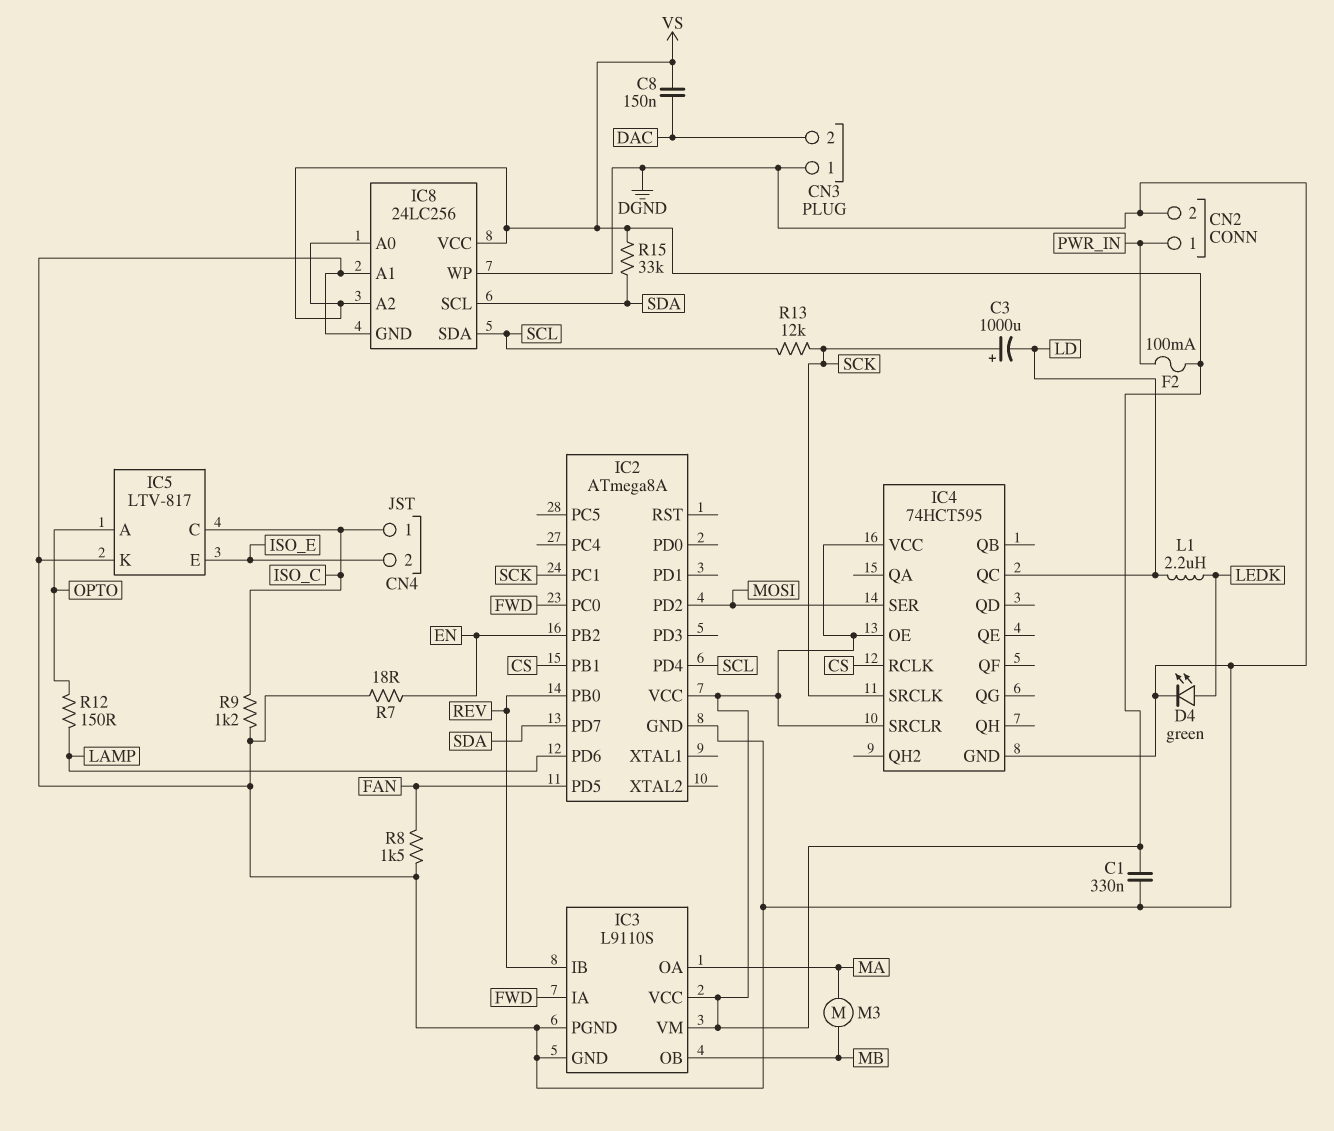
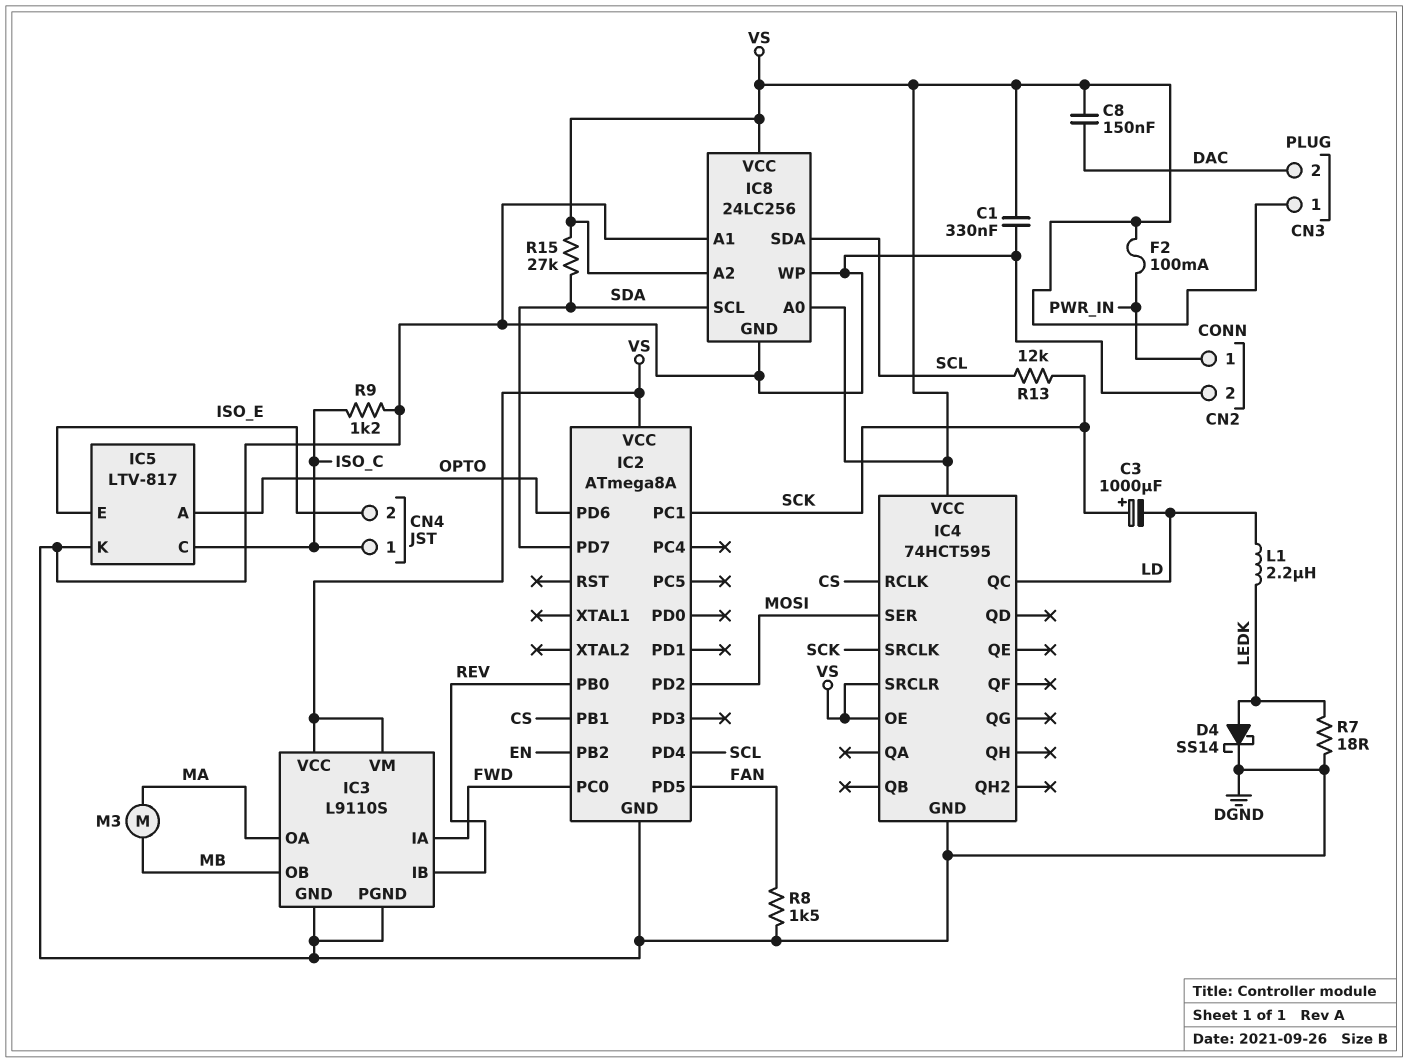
CN3 pin 1: DGND -> VS
D4: LED green (A LEDK, K DGND) -> schottky SS14 (A LEDK, K DGND)
IC2 pin PD6: LAMP -> OPTO
R7: 18 (DGND, EN) -> 18 (DGND, LEDK)
R12: 150 (LAMP, OPTO) -> none
R15: 33k (SDA, VS) -> 27k (SDA, VS)

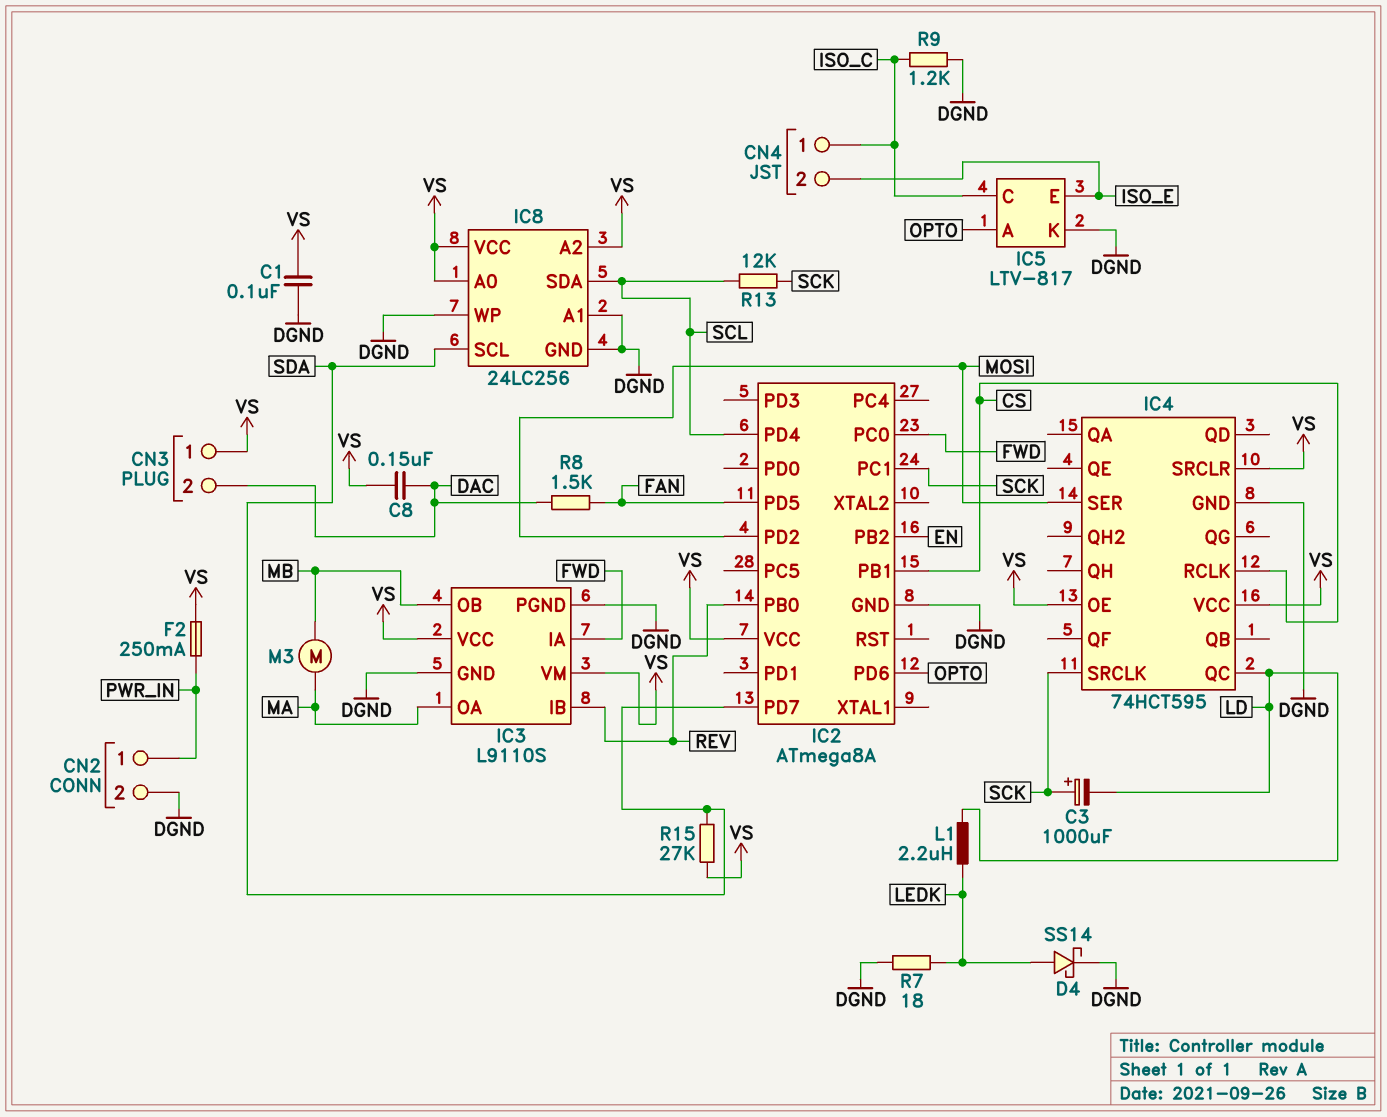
C1: 330nF (DGND, VS) -> 100nF (DGND, VS)
F2: 100mA (PWR_IN, VS) -> 250mA (PWR_IN, VS)
R8: 1.5k (DGND, FAN) -> 1.5k (DAC, FAN)

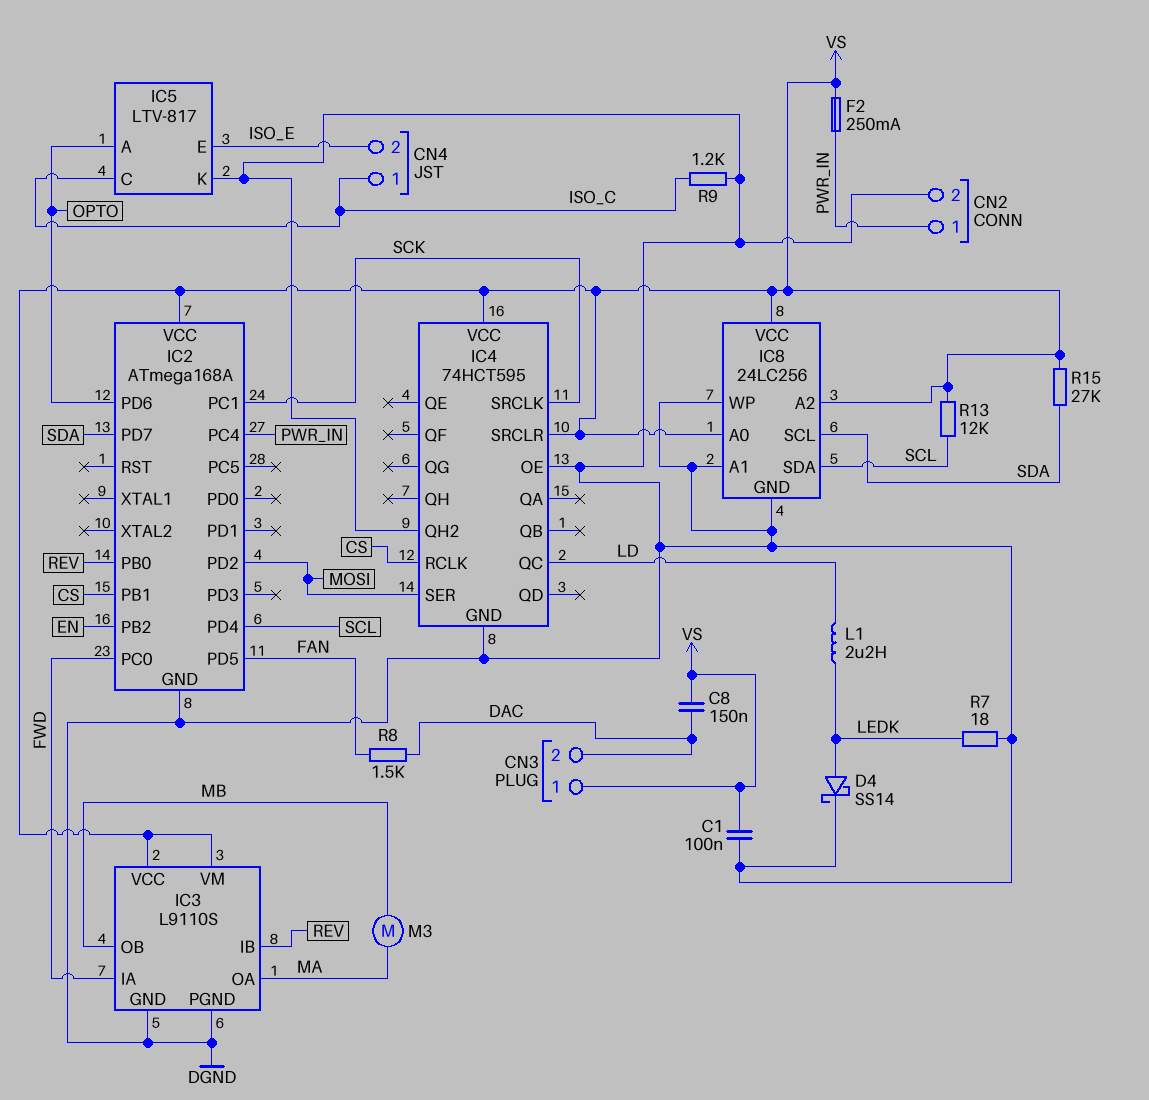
C3: 1000uF (plus SCK, minus LD) -> none
IC2: ATmega8A -> ATmega168A
IC2 pin PC4: none -> PWR_IN
IC4 pin OE: VS -> DGND
IC4 pin QH2: none -> DGND
R13: 12k (SCK, SCL) -> 12k (SCL, VS)

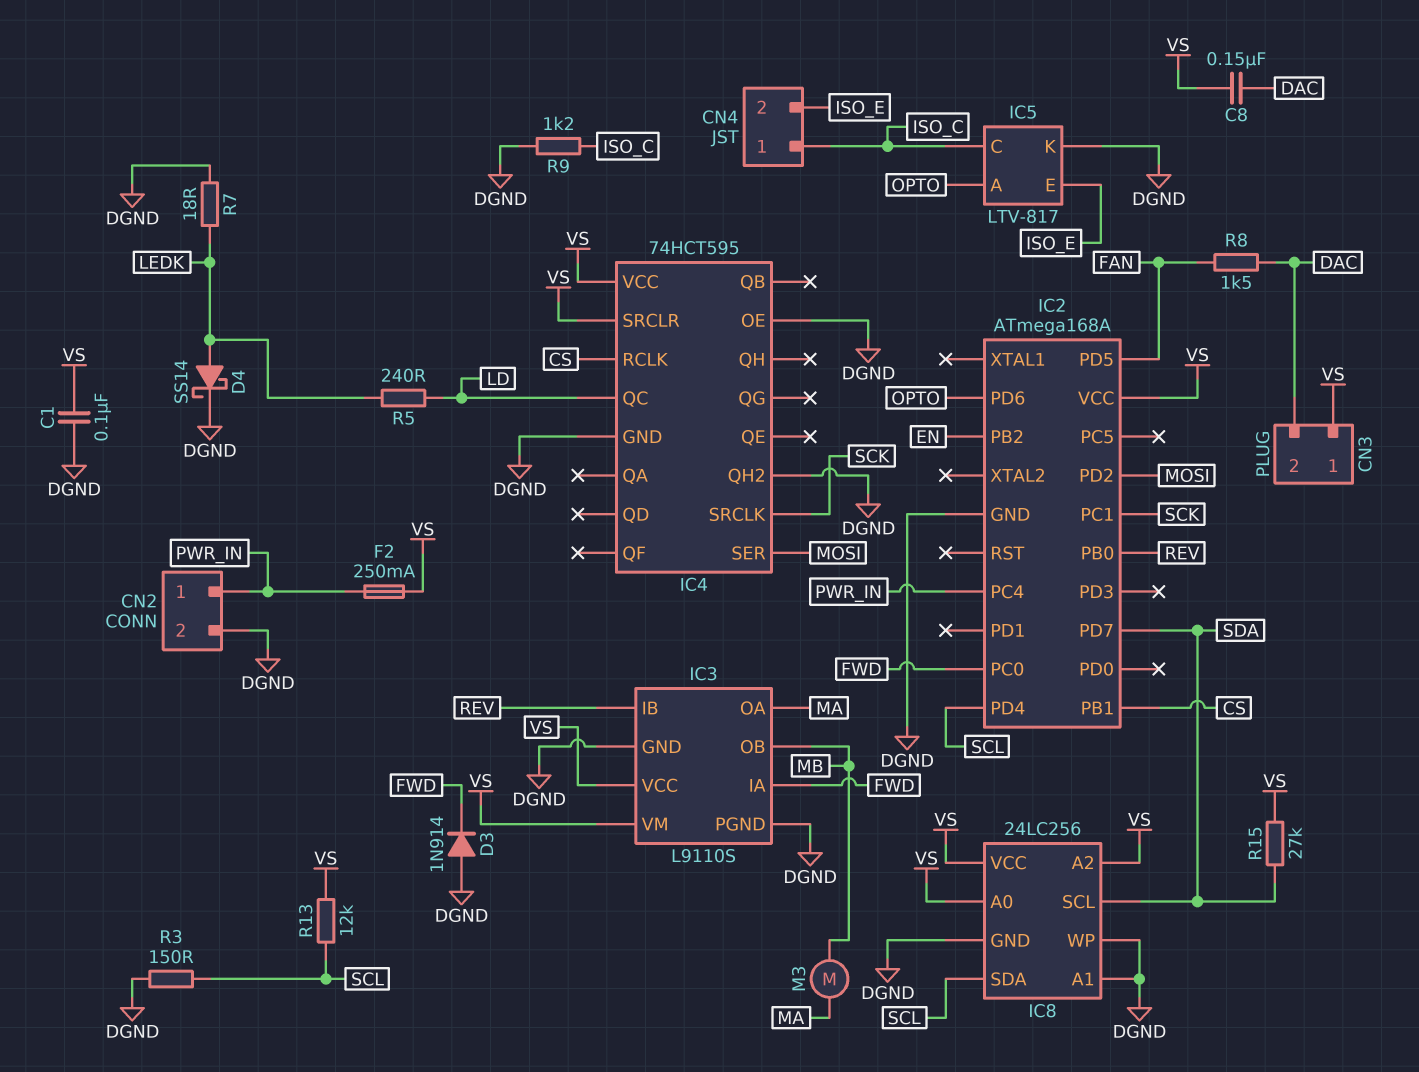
D3: none -> diode 1N914 (A DGND, K FWD)
L1: 2.2uH (LD, LEDK) -> none
R3: none -> 150 (DGND, SCL)
R5: none -> 240 (LD, LEDK)

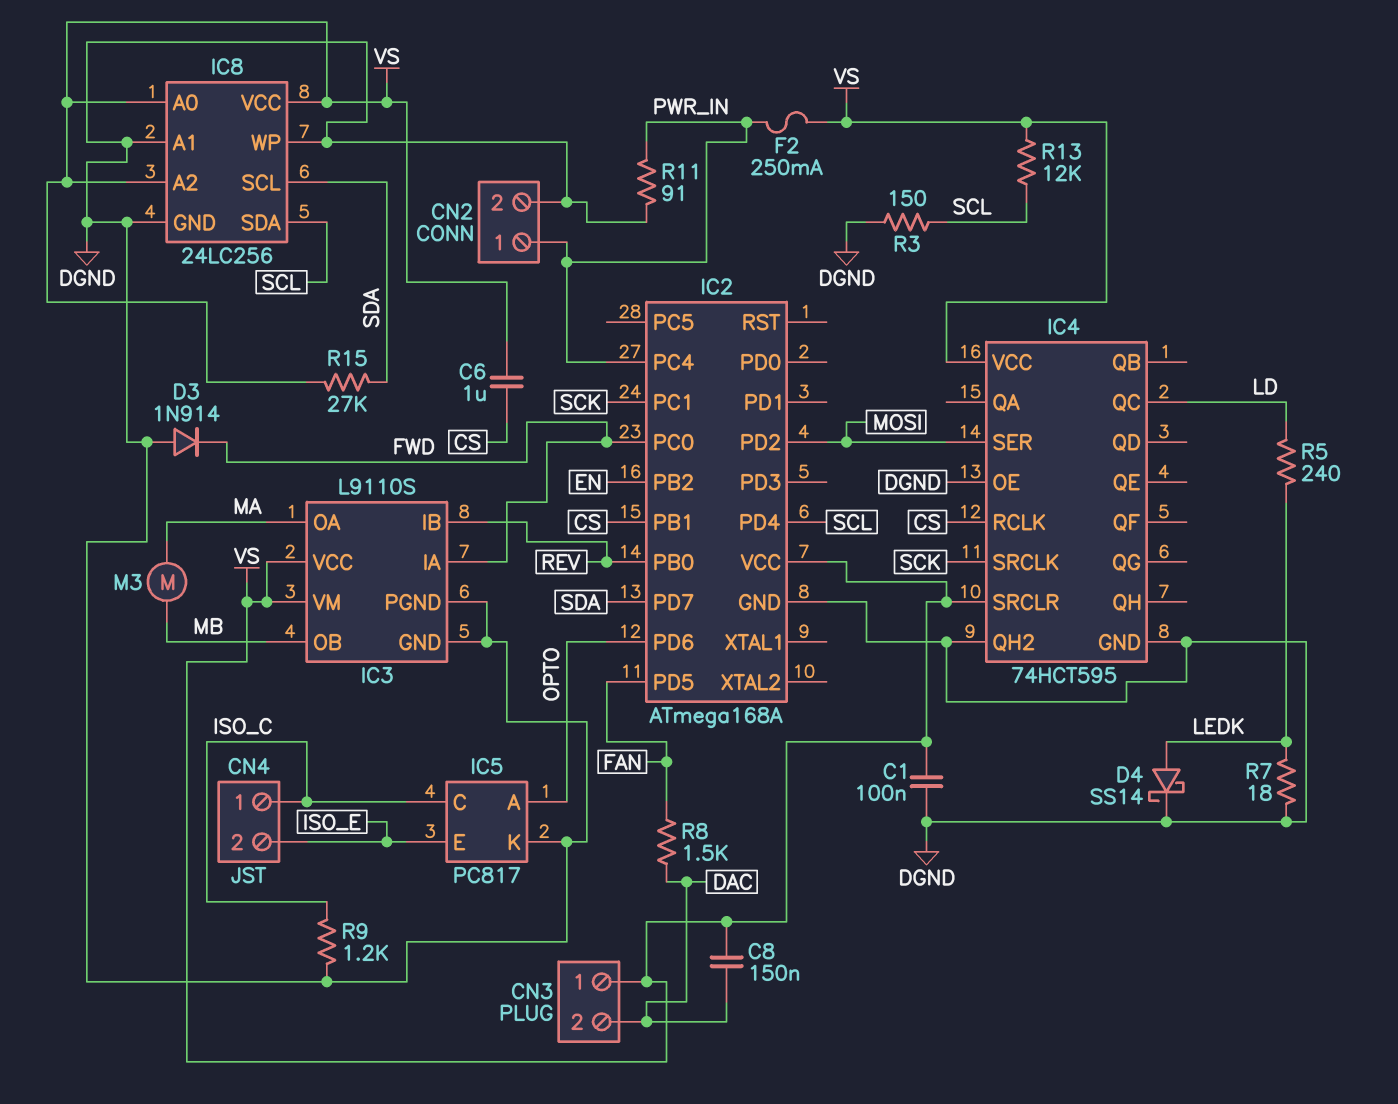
C6: none -> 1uF (CS, VS)
IC5: LTV-817 -> PC817
R11: none -> 91 (DGND, PWR_IN)

